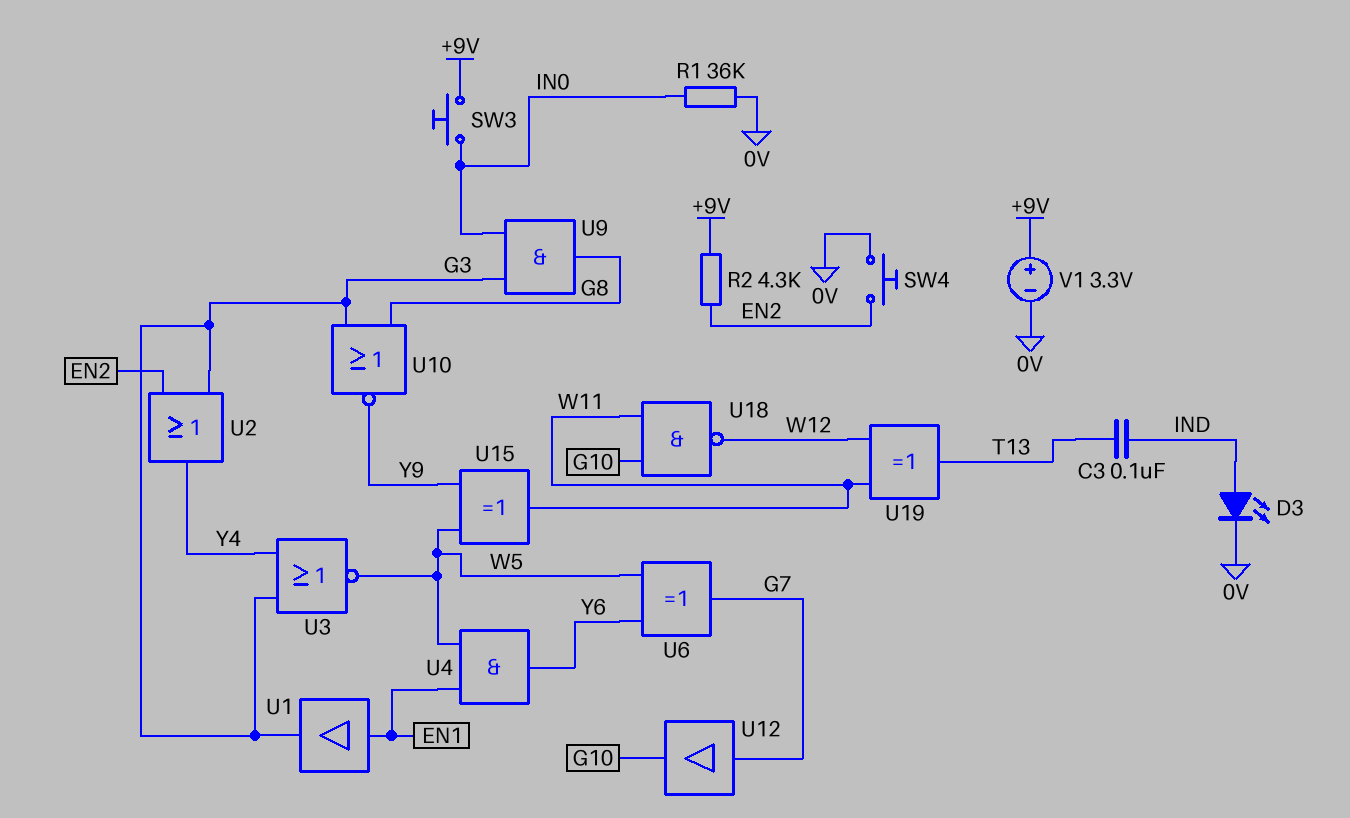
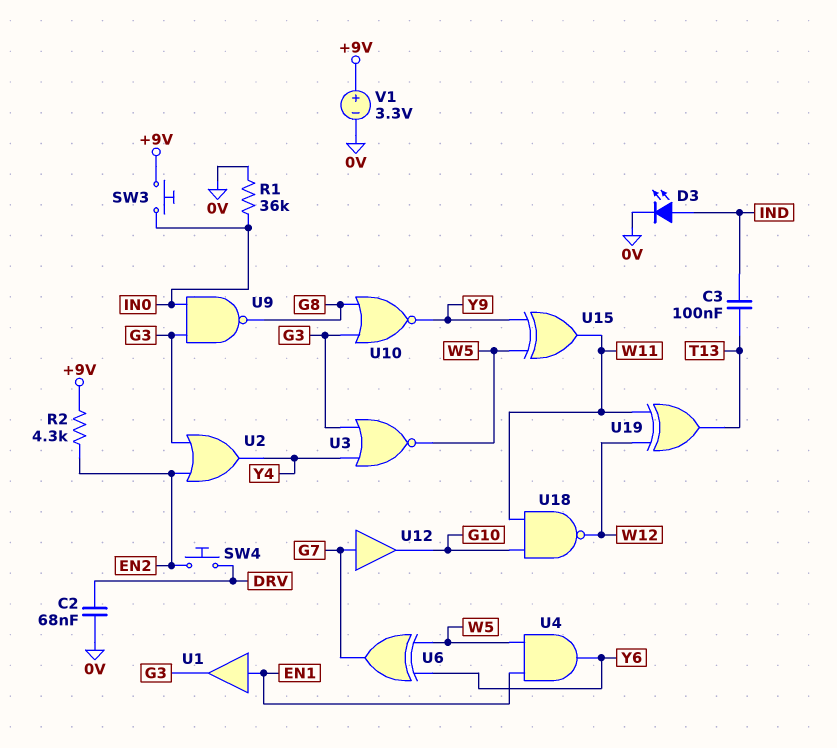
C2: none -> 68nF (0V, DRV)
SW4: button (0V, EN2) -> button (DRV, EN2)
U9: AND (in G3, in IN0, out G8) -> NAND (in G3, in IN0, out G8)

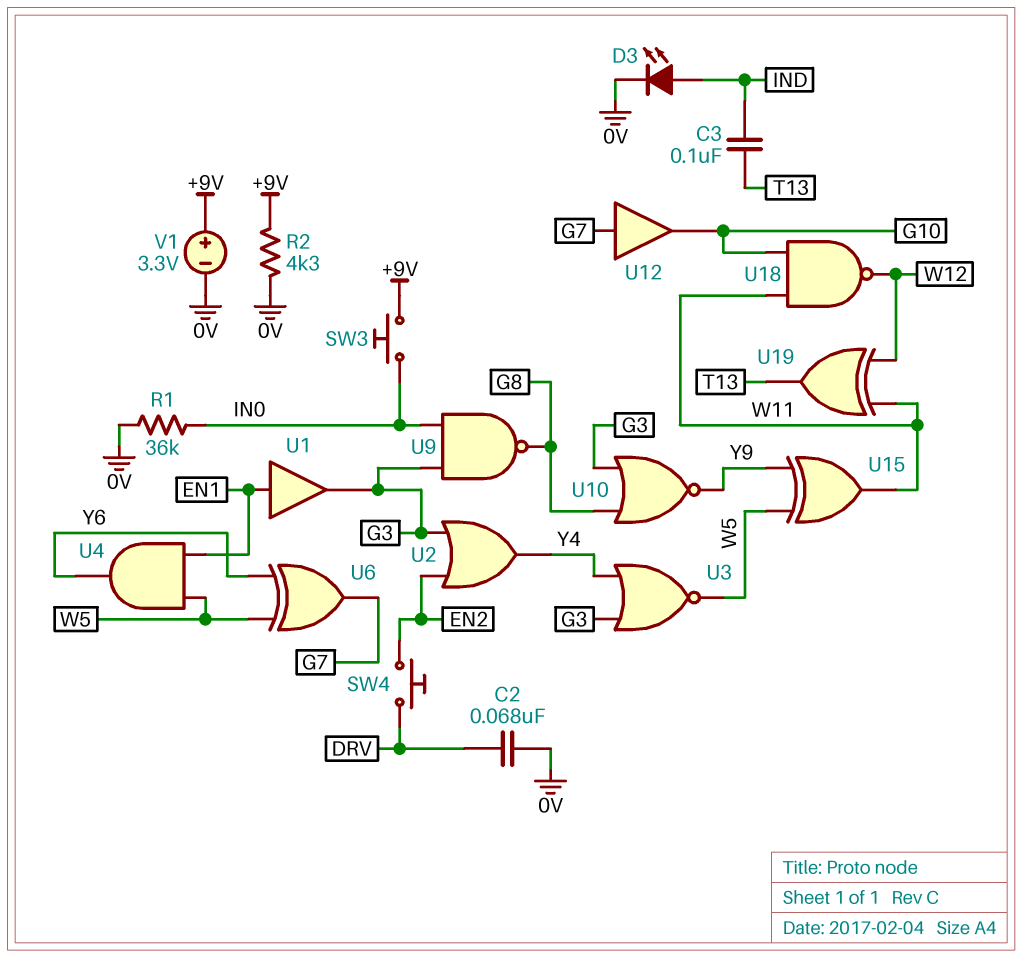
R2: 4.3k (+9V, EN2) -> 4.3k (+9V, 0V)

